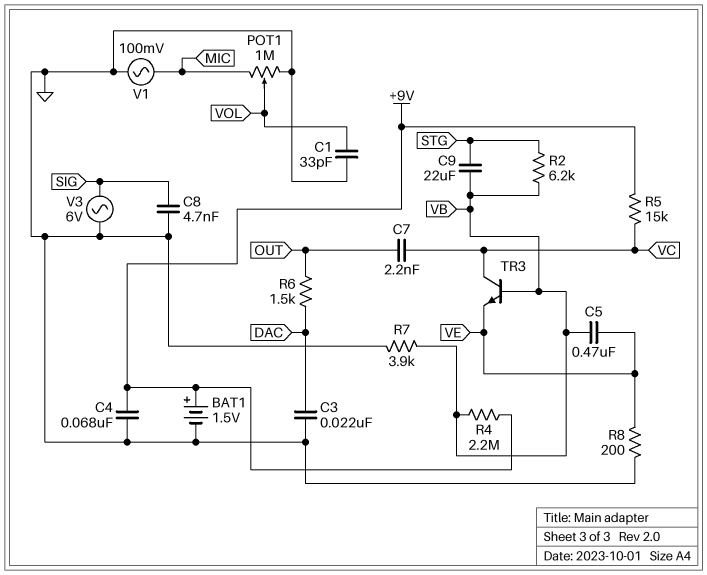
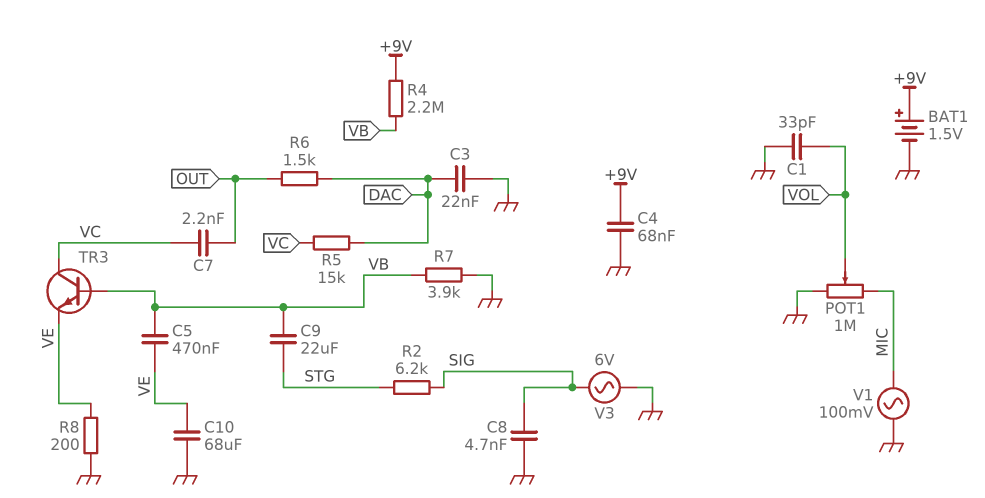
C10: none -> 68uF (GND, VE)
R2: 6.2k (STG, VB) -> 6.2k (SIG, STG)
R5: 15k (+9V, VC) -> 15k (DAC, VC)

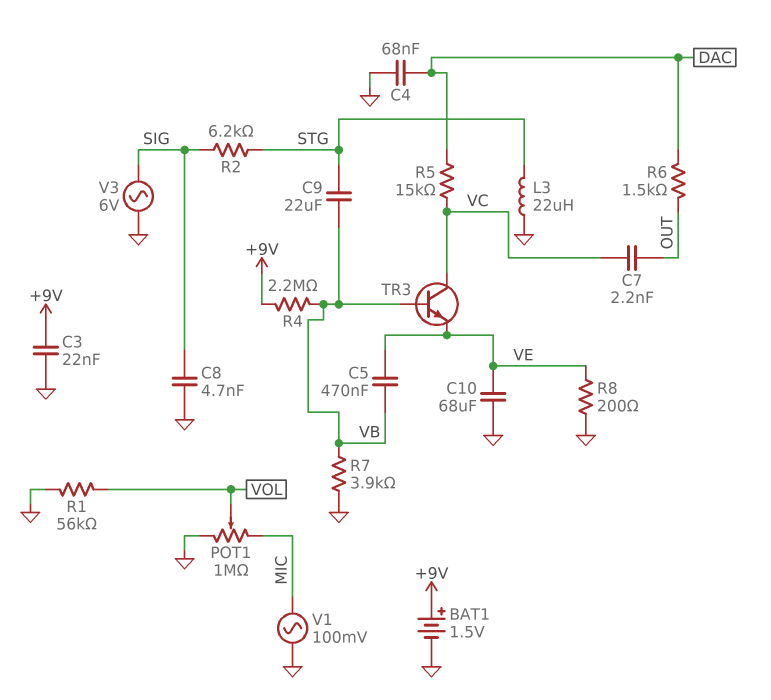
C1: 33pF (GND, VOL) -> none
C3: 22nF (DAC, GND) -> 22nF (+9V, GND)
C4: 68nF (+9V, GND) -> 68nF (DAC, GND)
L3: none -> 22uH (GND, STG)
R1: none -> 56k (GND, VOL)

